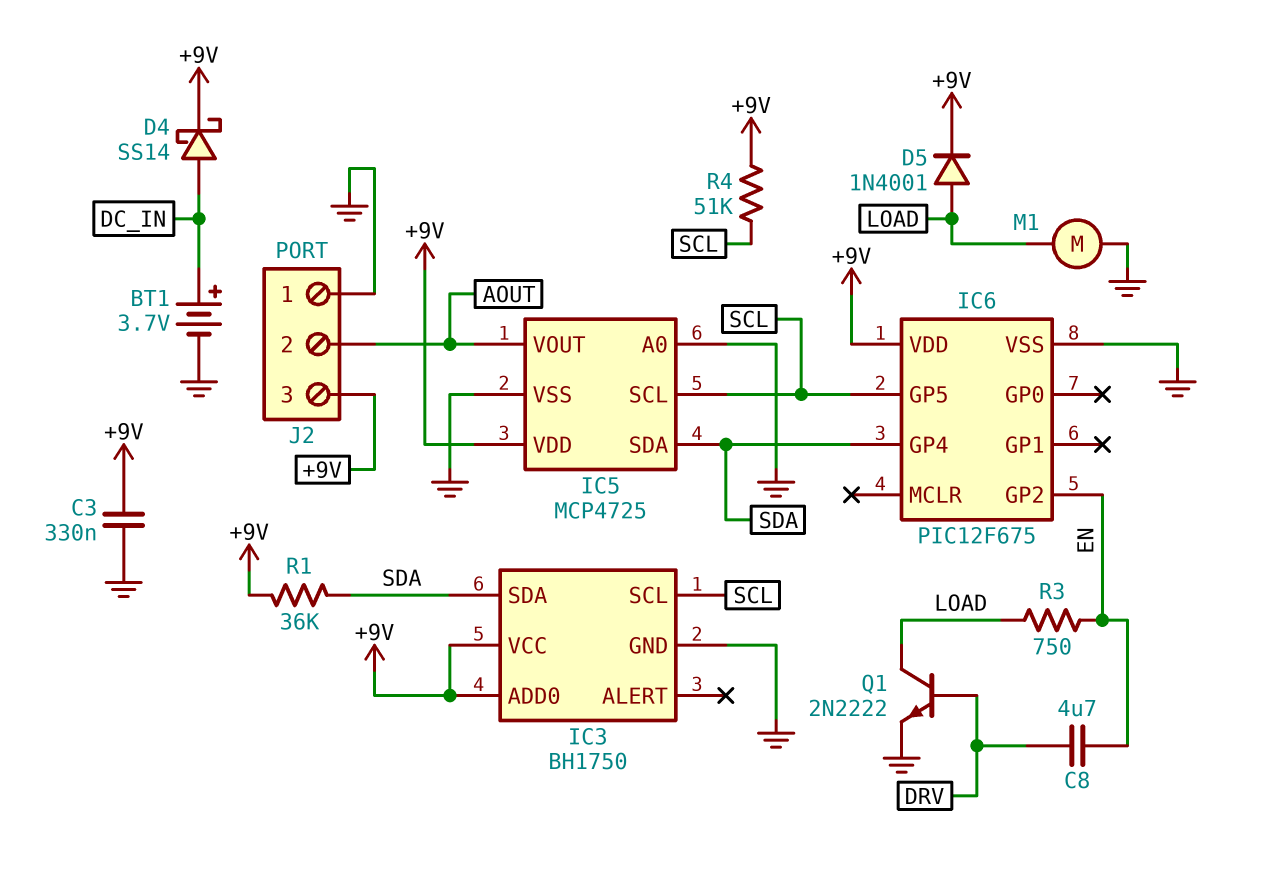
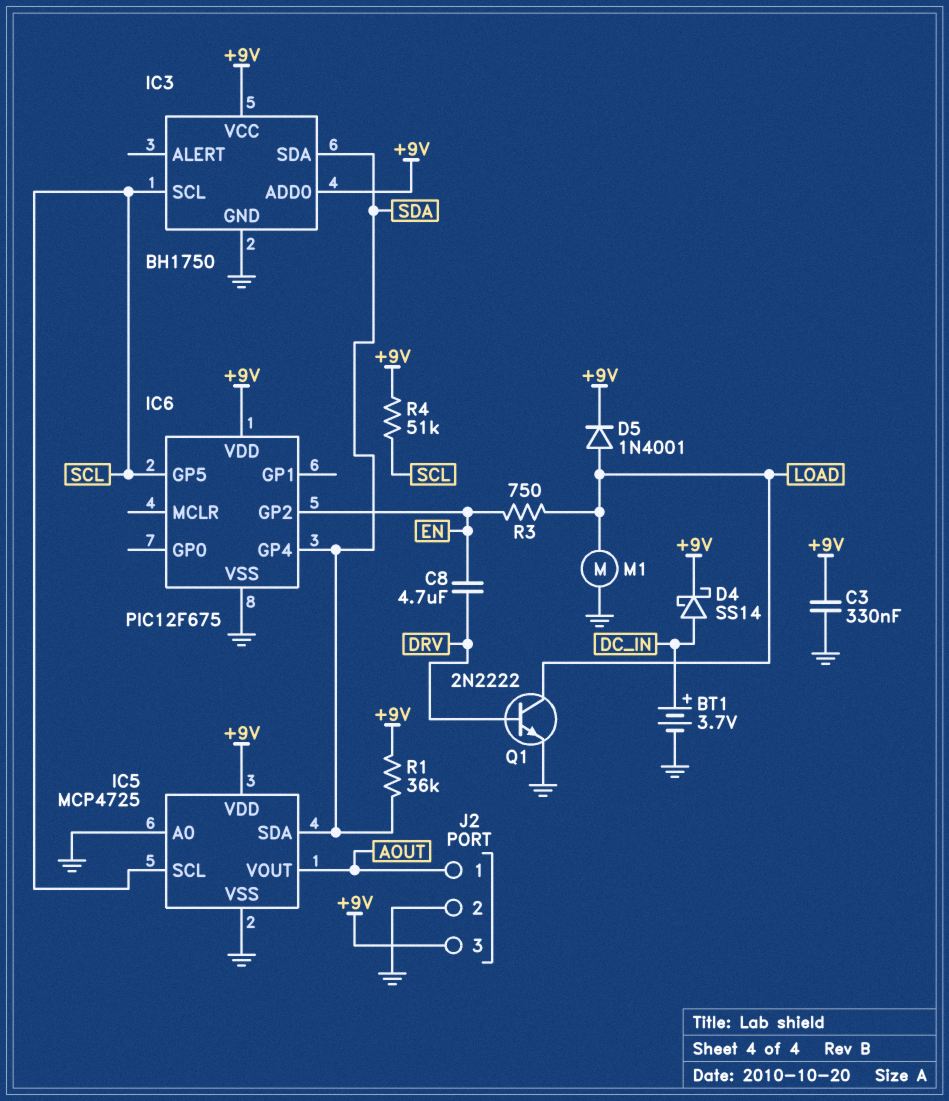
J2 pin 1: GND -> AOUT
J2 pin 2: AOUT -> GND

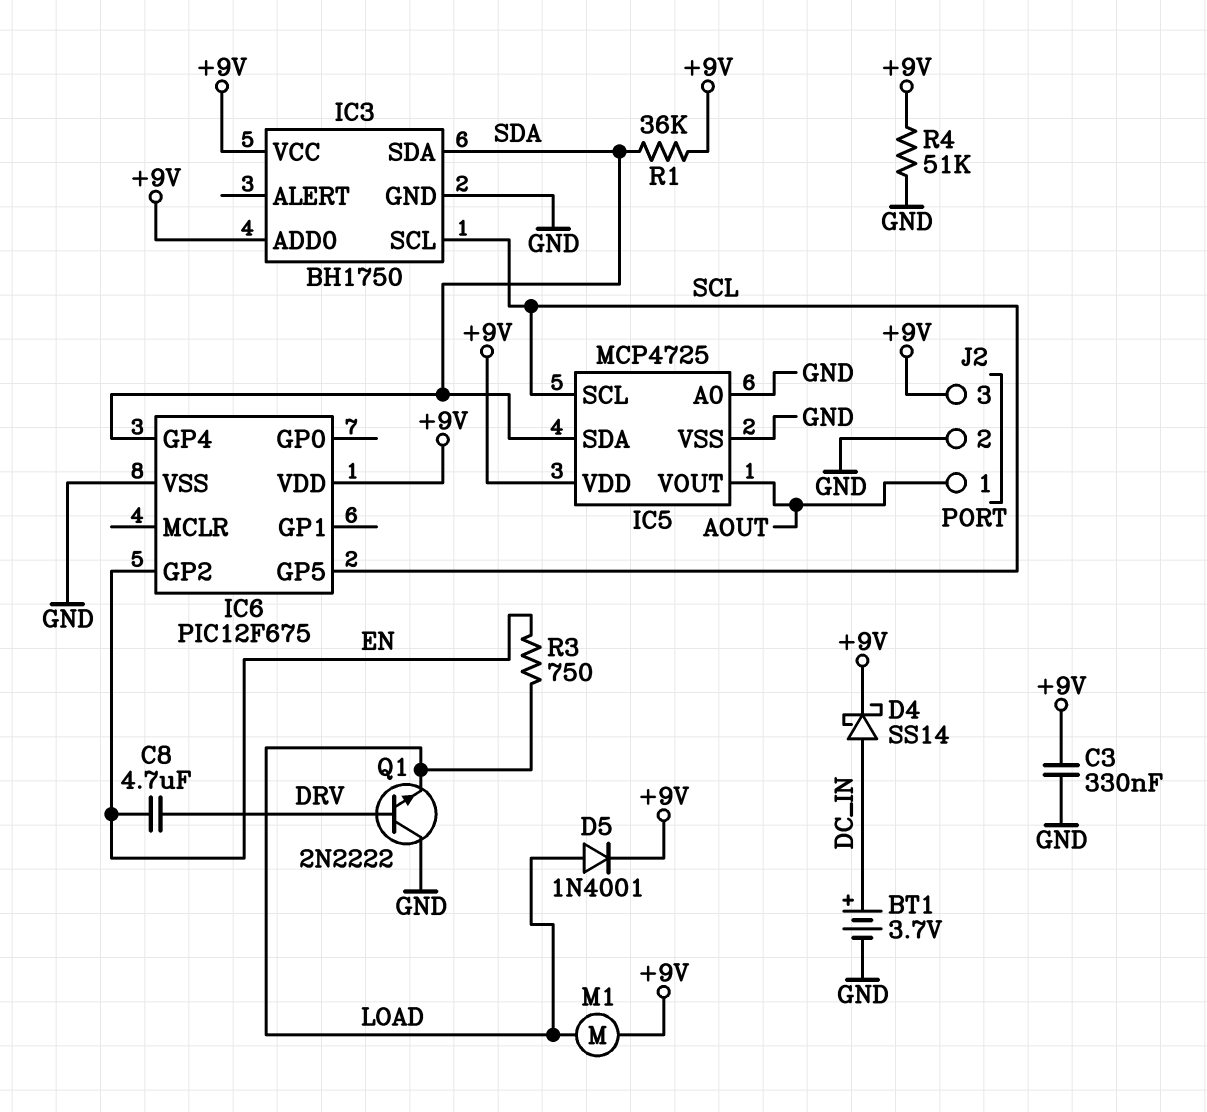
M1: motor (GND, LOAD) -> motor (+9V, LOAD)
Q1: NPN 2N2222 (B DRV, C LOAD, E GND) -> NPN 2N2222 (B DRV, C GND, E LOAD)
R4: 51k (+9V, SCL) -> 51k (+9V, GND)

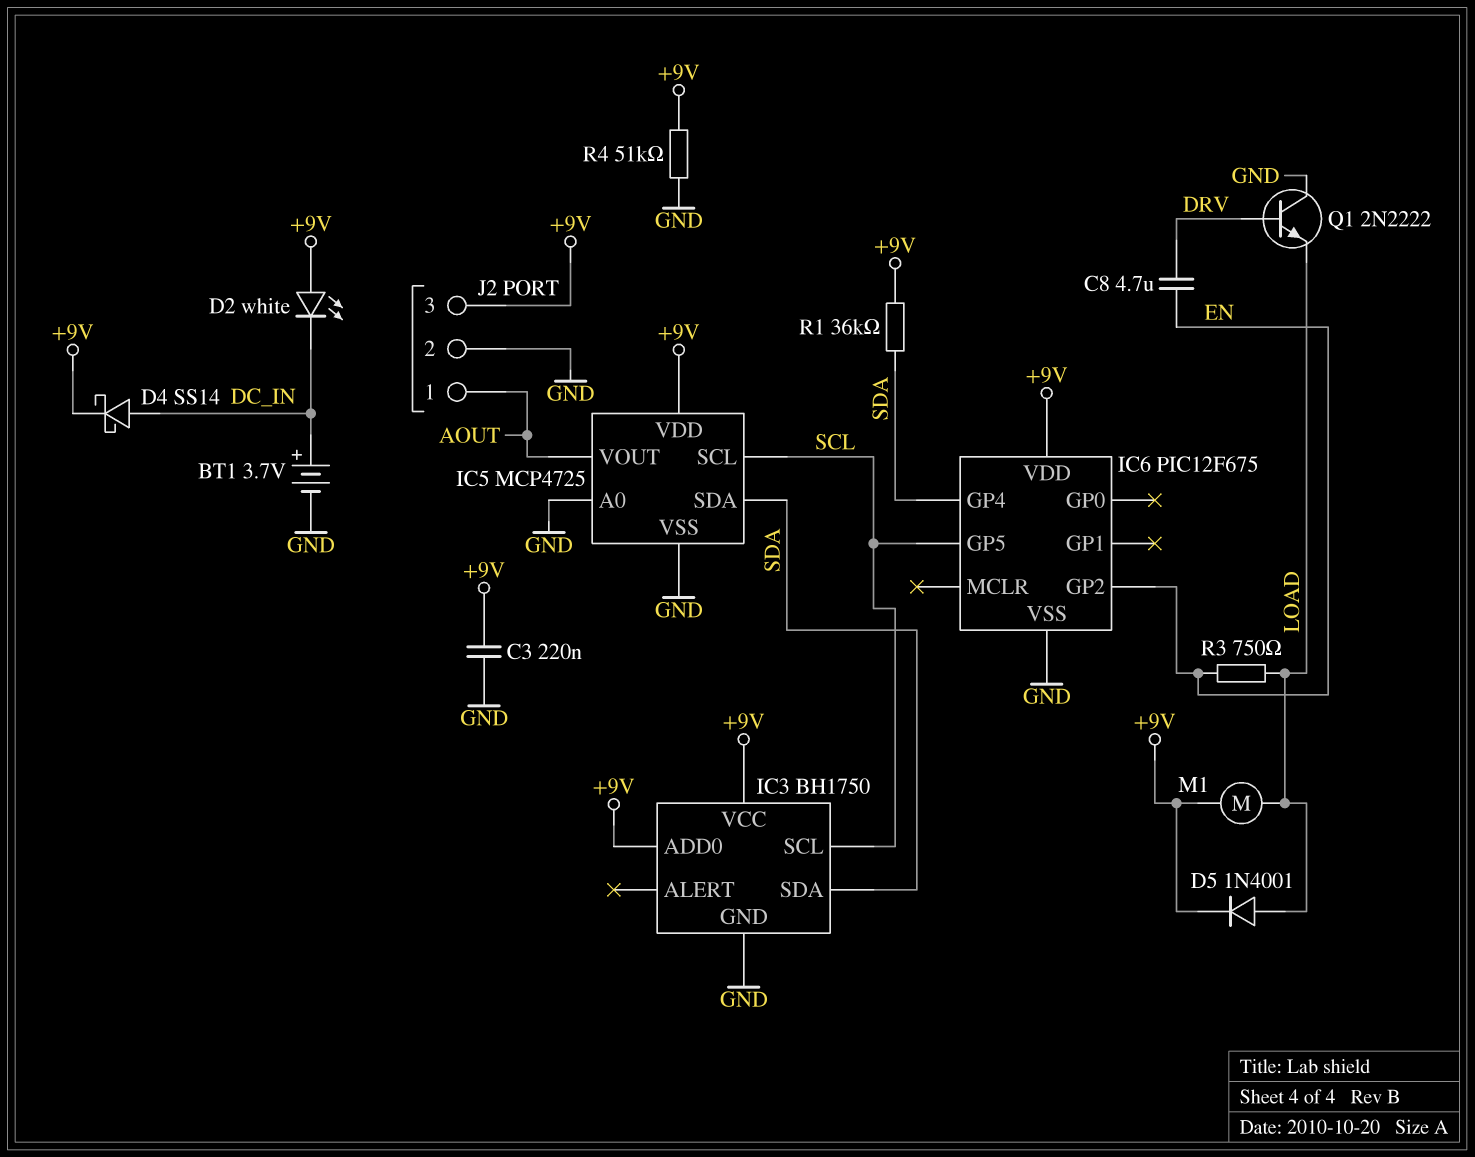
C3: 330nF (+9V, GND) -> 220nF (+9V, GND)
D2: none -> LED white (A +9V, K DC_IN)

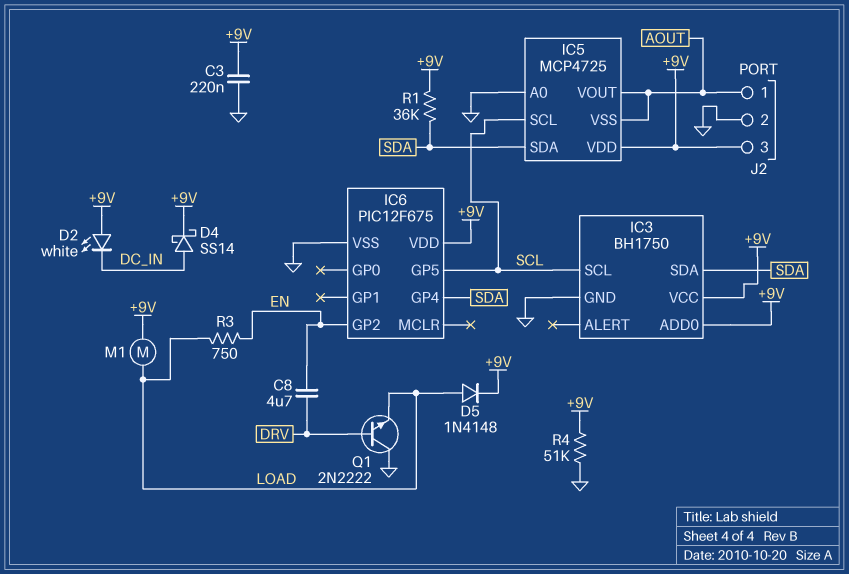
BT1: 3.7V (plus DC_IN, minus GND) -> none
D5: diode 1N4001 (A LOAD, K +9V) -> diode 1N4148 (A LOAD, K +9V)
IC5 pin VSS: GND -> AOUT

